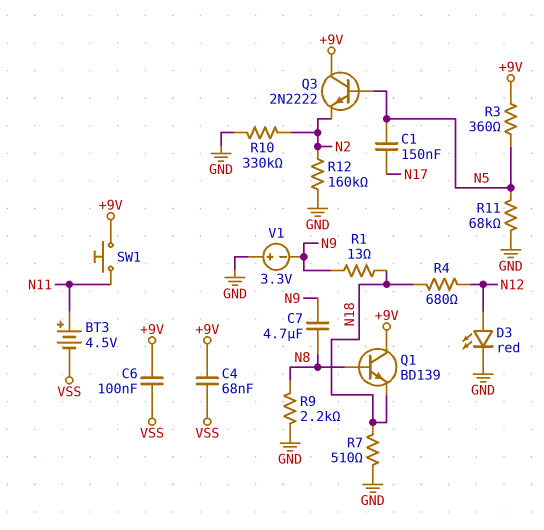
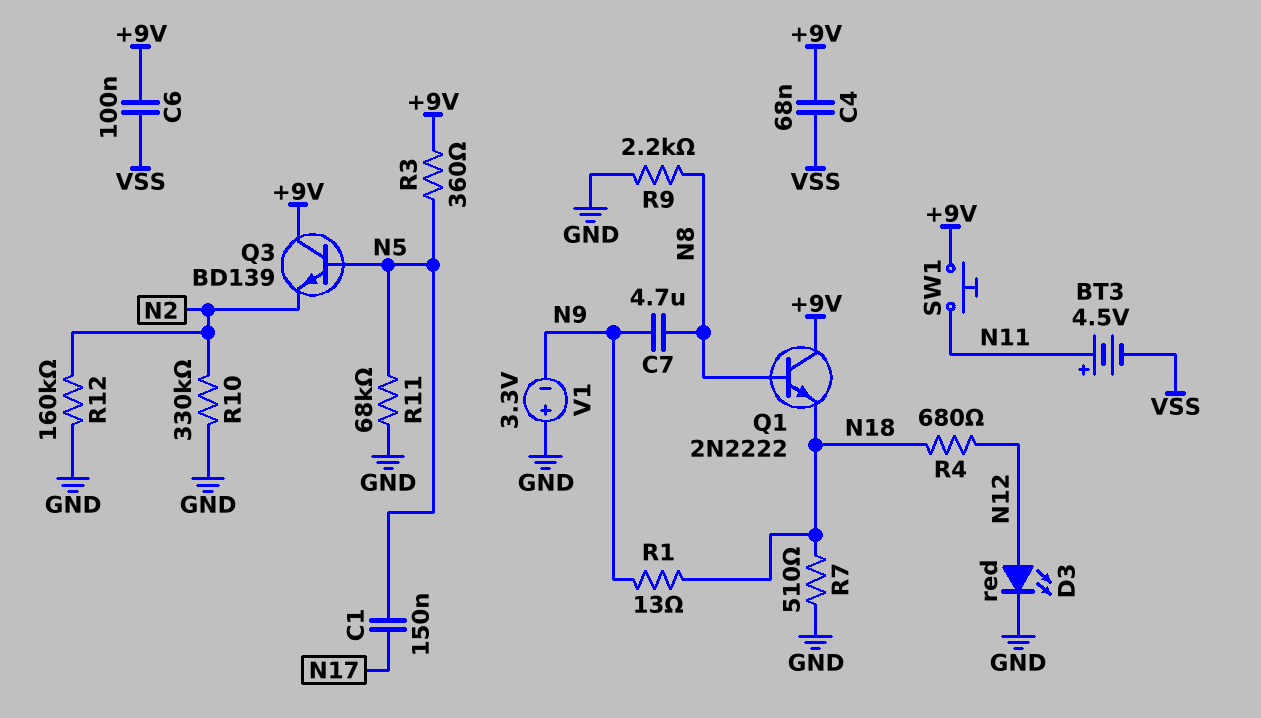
Q1: NPN BD139 (B N8, C +9V, E N18) -> NPN 2N2222 (B N8, C +9V, E N18)
Q3: NPN 2N2222 (B N5, C +9V, E N2) -> NPN BD139 (B N5, C +9V, E N2)

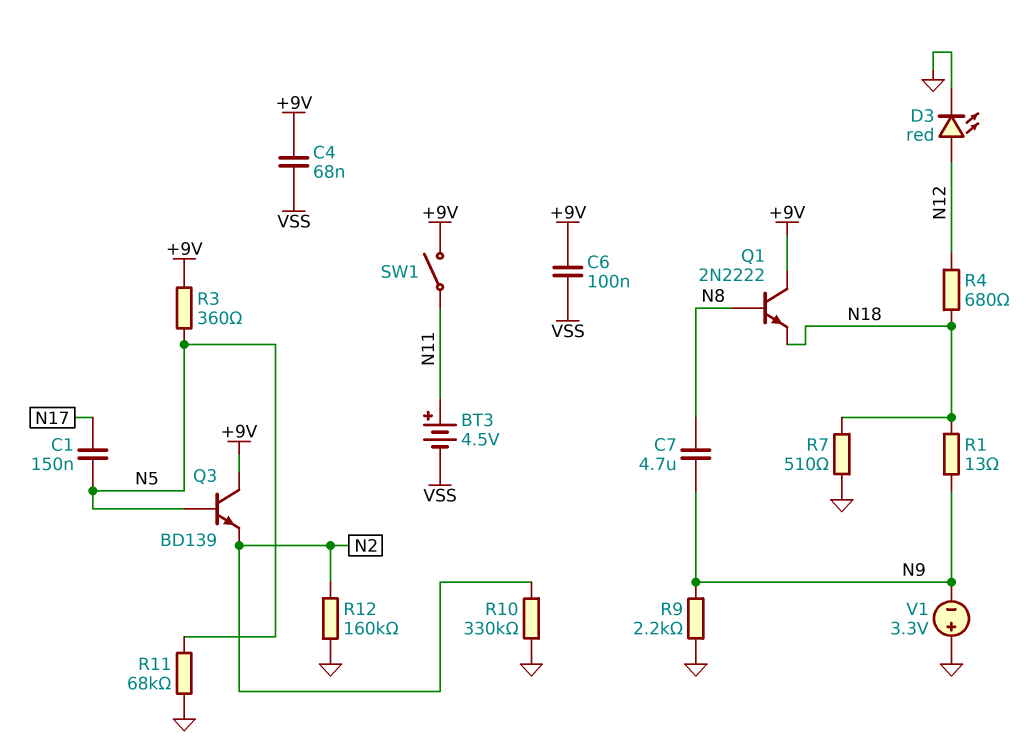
R9: 2.2k (GND, N8) -> 2.2k (GND, N9)
SW1: button (+9V, N11) -> switch (+9V, N11)

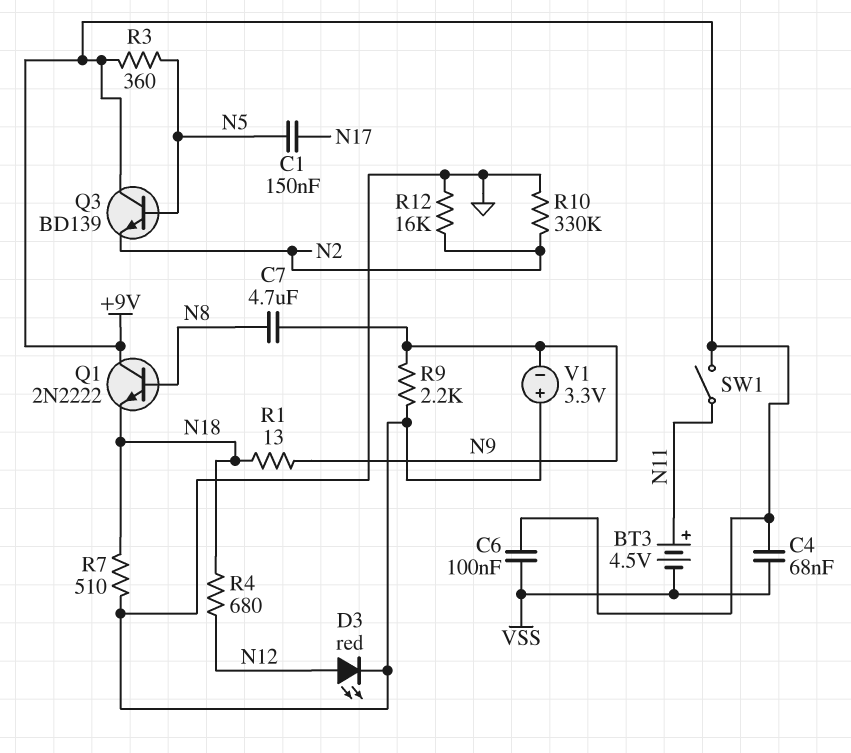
R11: 68k (GND, N5) -> none
R12: 160k (GND, N2) -> 16k (GND, N2)

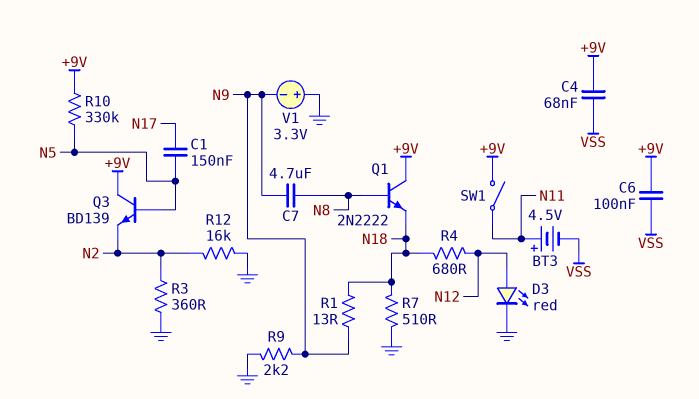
R3: 360 (+9V, N5) -> 360 (GND, N2)
R10: 330k (GND, N2) -> 330k (+9V, N5)

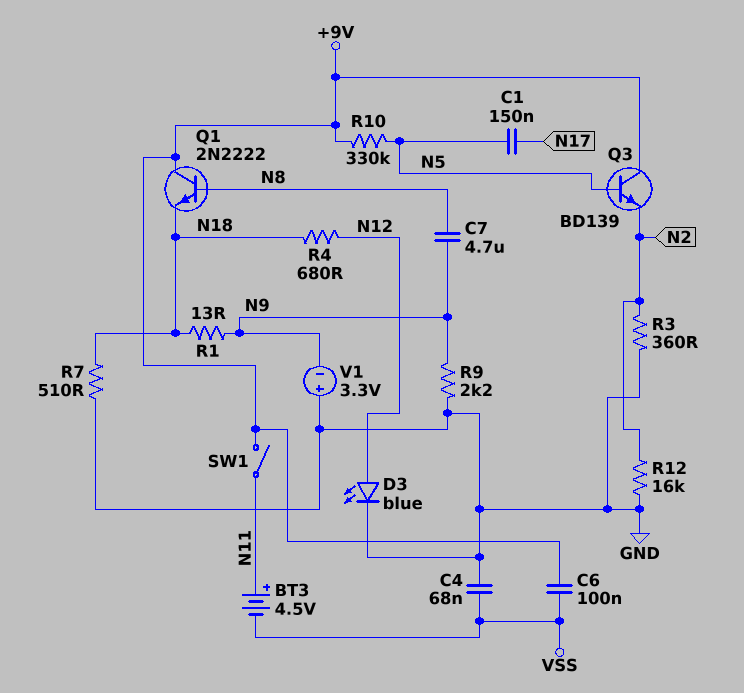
C4: 68nF (+9V, VSS) -> 68nF (GND, VSS)
D3: LED red (A N12, K GND) -> LED blue (A N12, K GND)

